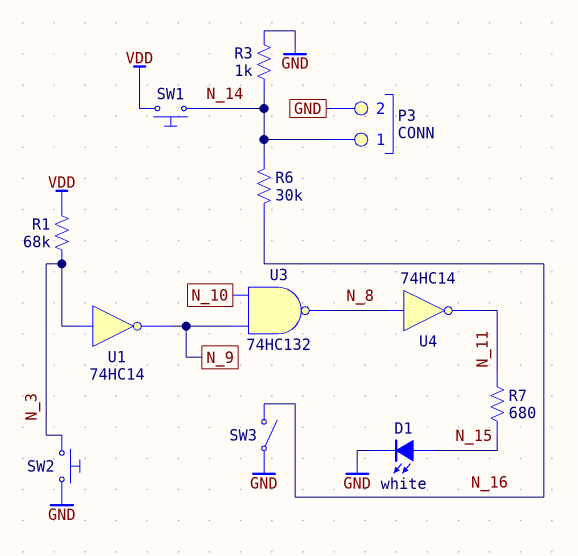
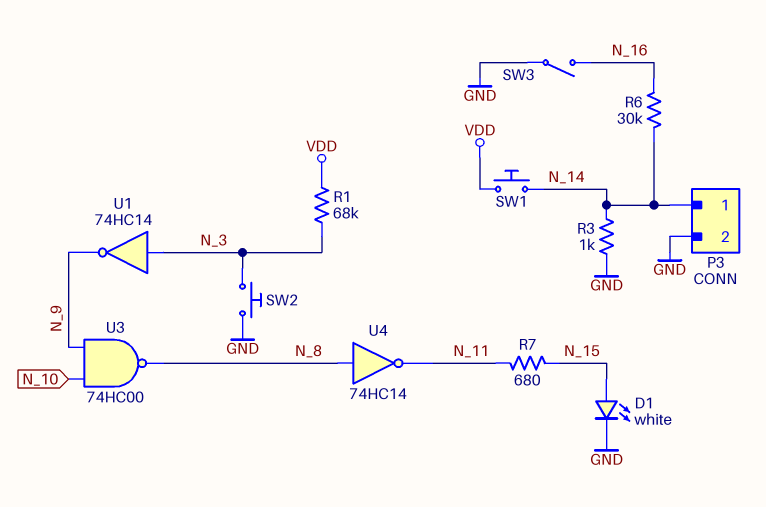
U3: NAND 74HC132 (in N_9, in N_10, out N_8) -> NAND 74HC00 (in N_9, in N_10, out N_8)

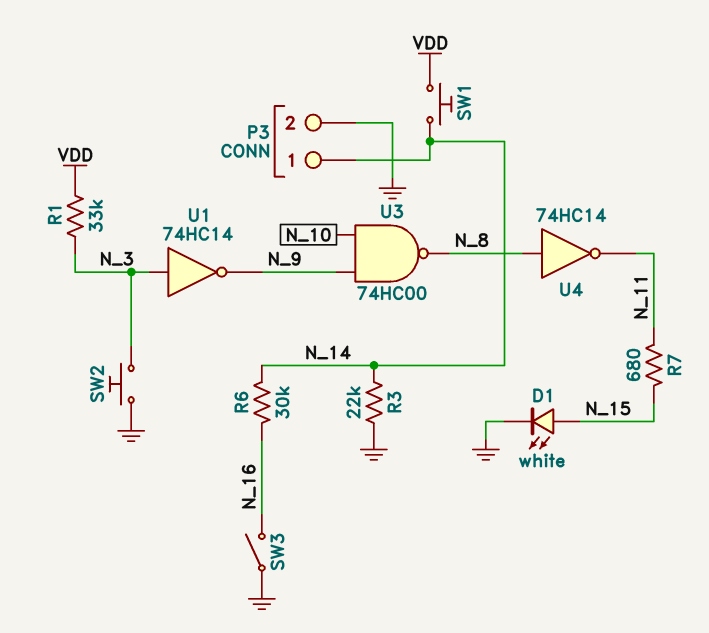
R1: 68k (N_3, VDD) -> 33k (N_3, VDD)
R3: 1k (GND, N_14) -> 22k (GND, N_14)

